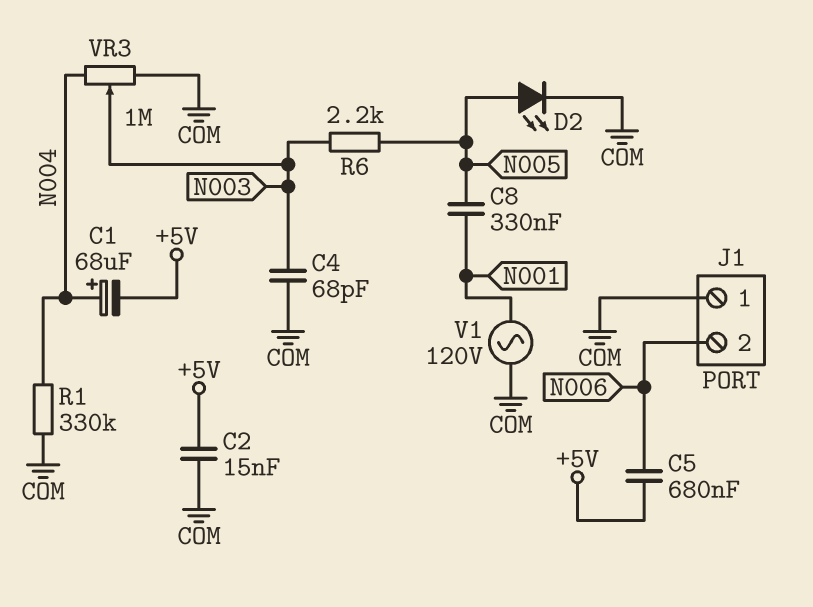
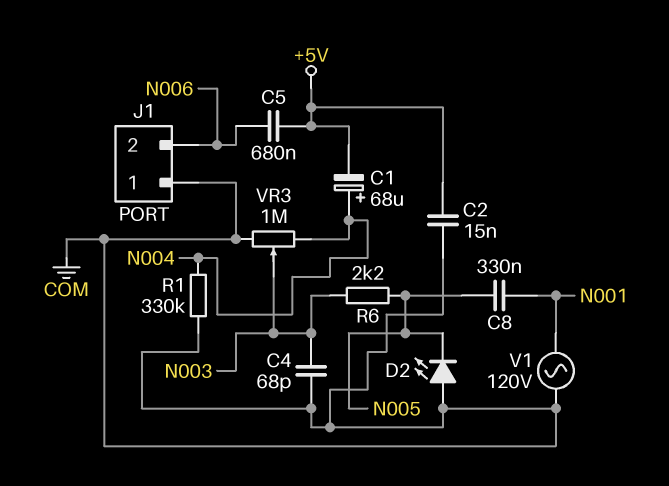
D2: LED (A N005, K COM) -> LED (A COM, K N005)

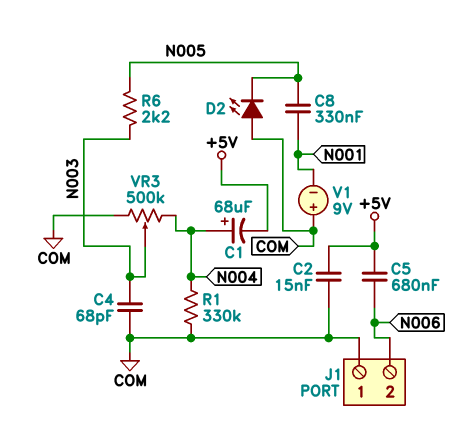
V1: AC 120V (COM, N001) -> 9V (plus COM, minus N001)
VR3: 1M (COM, N004, wiper N003) -> 500k (COM, N004, wiper N003)

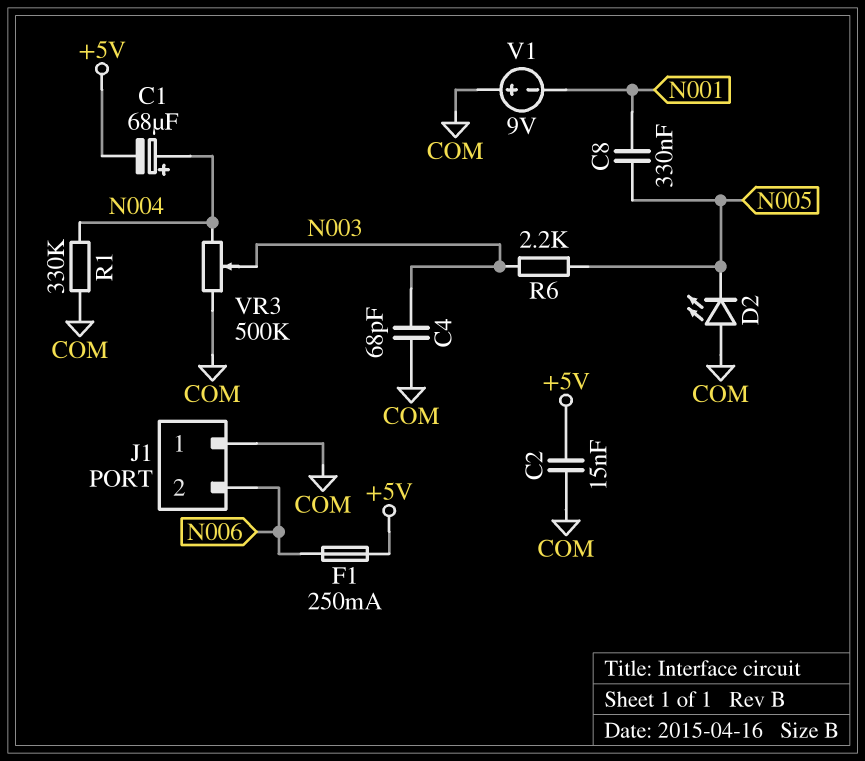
C5: 680nF (+5V, N006) -> none
F1: none -> 250mA (+5V, N006)

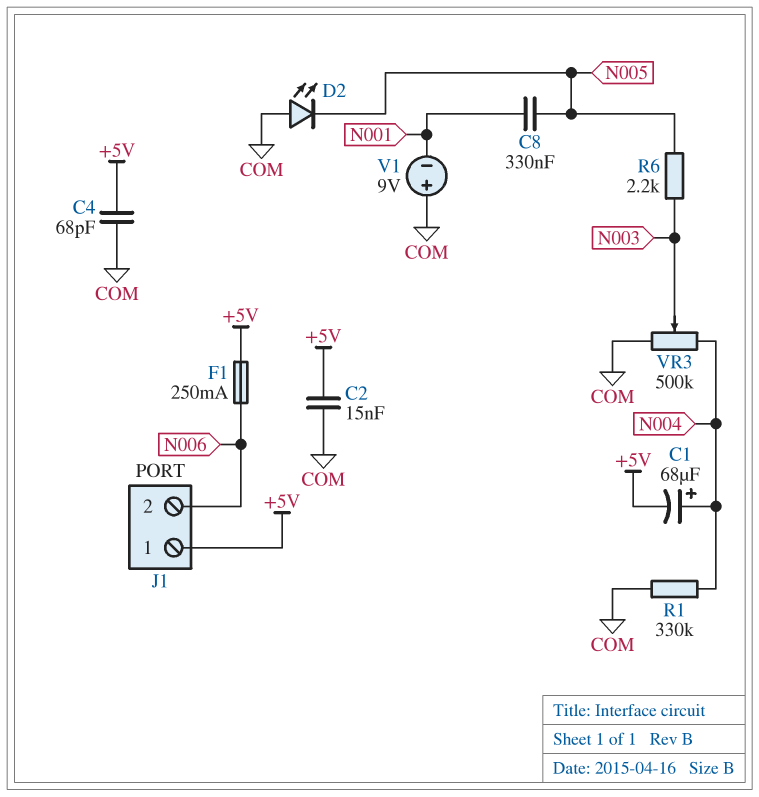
C4: 68pF (COM, N003) -> 68pF (+5V, COM)
J1 pin 1: COM -> +5V

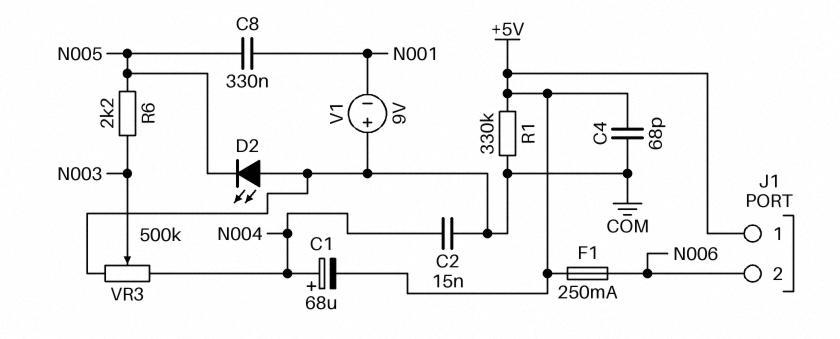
C2: 15nF (+5V, COM) -> 15nF (COM, N004)
R1: 330k (COM, N004) -> 330k (+5V, COM)

